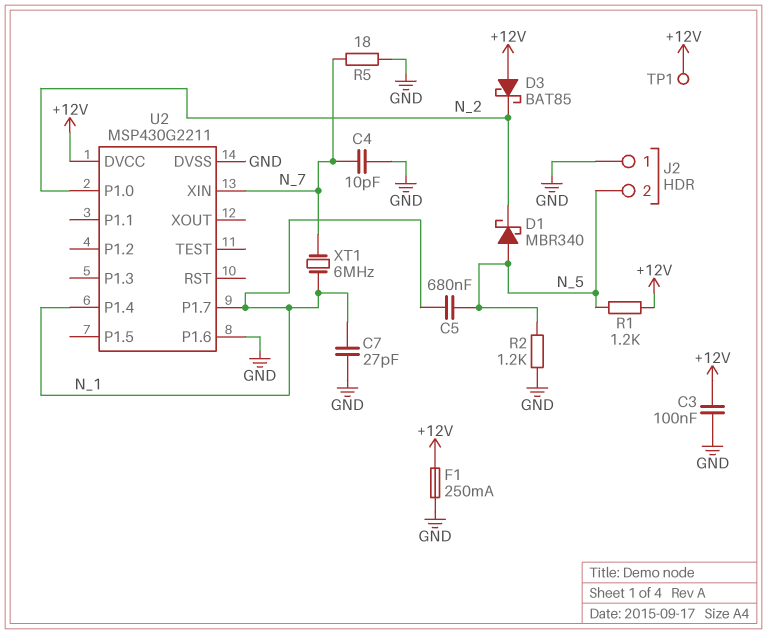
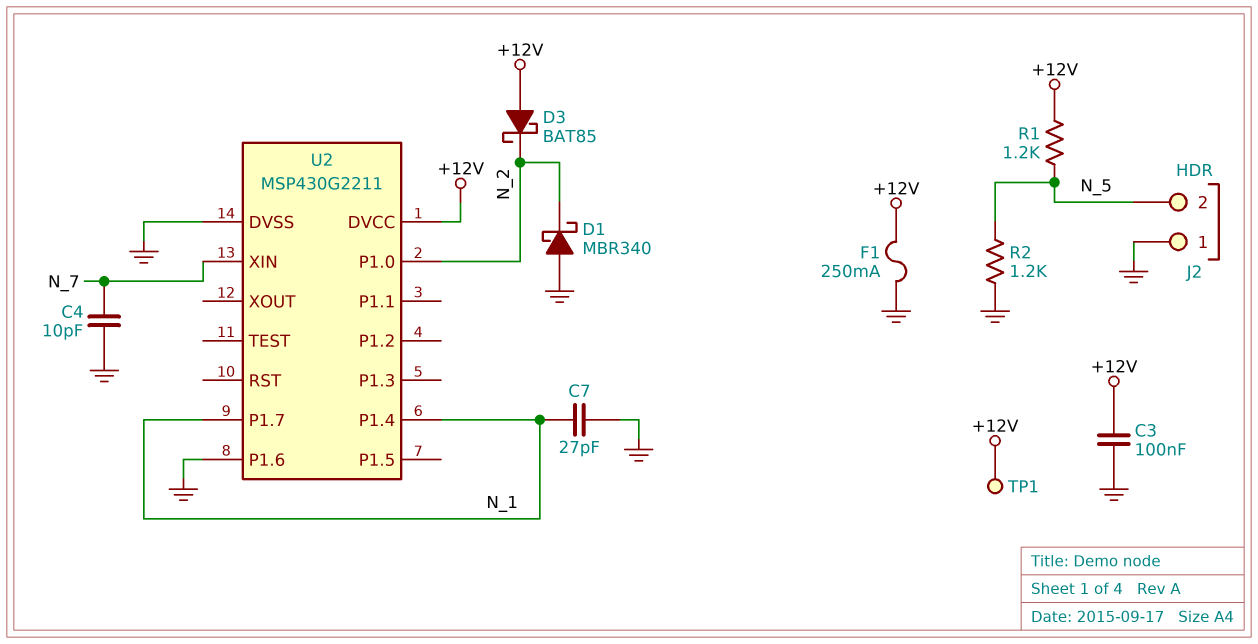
C5: 680nF (N_1, N_5) -> none
D1: schottky MBR340 (A N_5, K N_2) -> schottky MBR340 (A GND, K N_2)
R5: 18 (GND, N_7) -> none
XT1: 6MHz (N_1, N_7) -> none

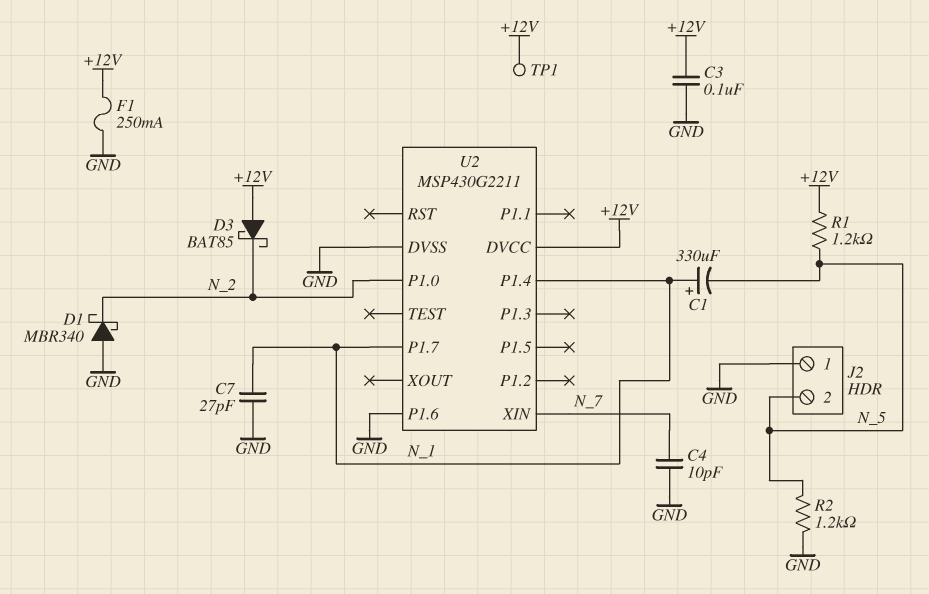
C1: none -> 330uF (plus N_1, minus N_5)

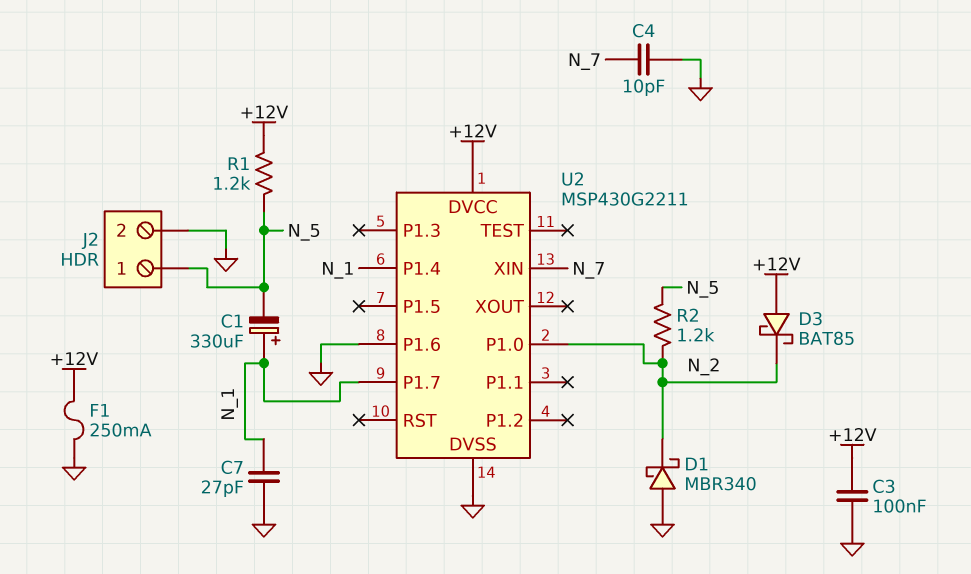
J2 pin 1: GND -> N_5
J2 pin 2: N_5 -> GND
R2: 1.2k (GND, N_5) -> 1.2k (N_2, N_5)
TP1: test point (+12V) -> none

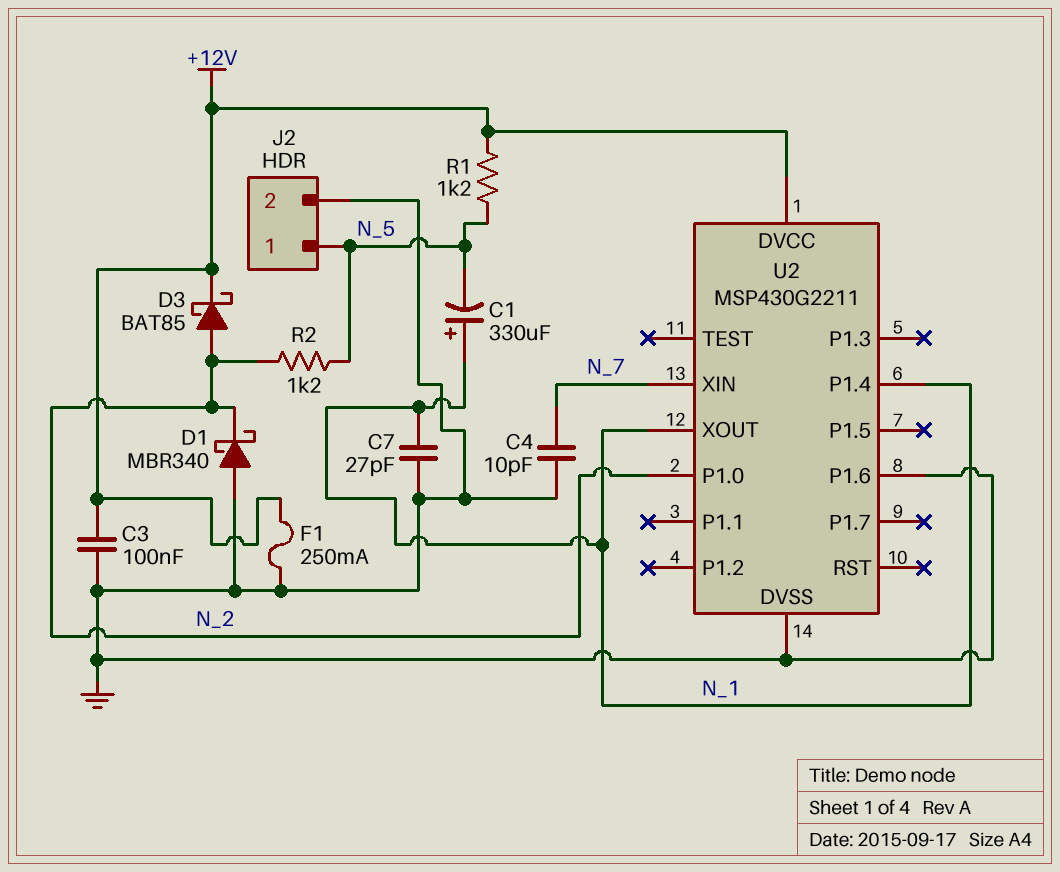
D3: schottky BAT85 (A +12V, K N_2) -> schottky BAT85 (A N_2, K +12V)
U2 pin P1.7: N_1 -> none
U2 pin XOUT: none -> N_1

